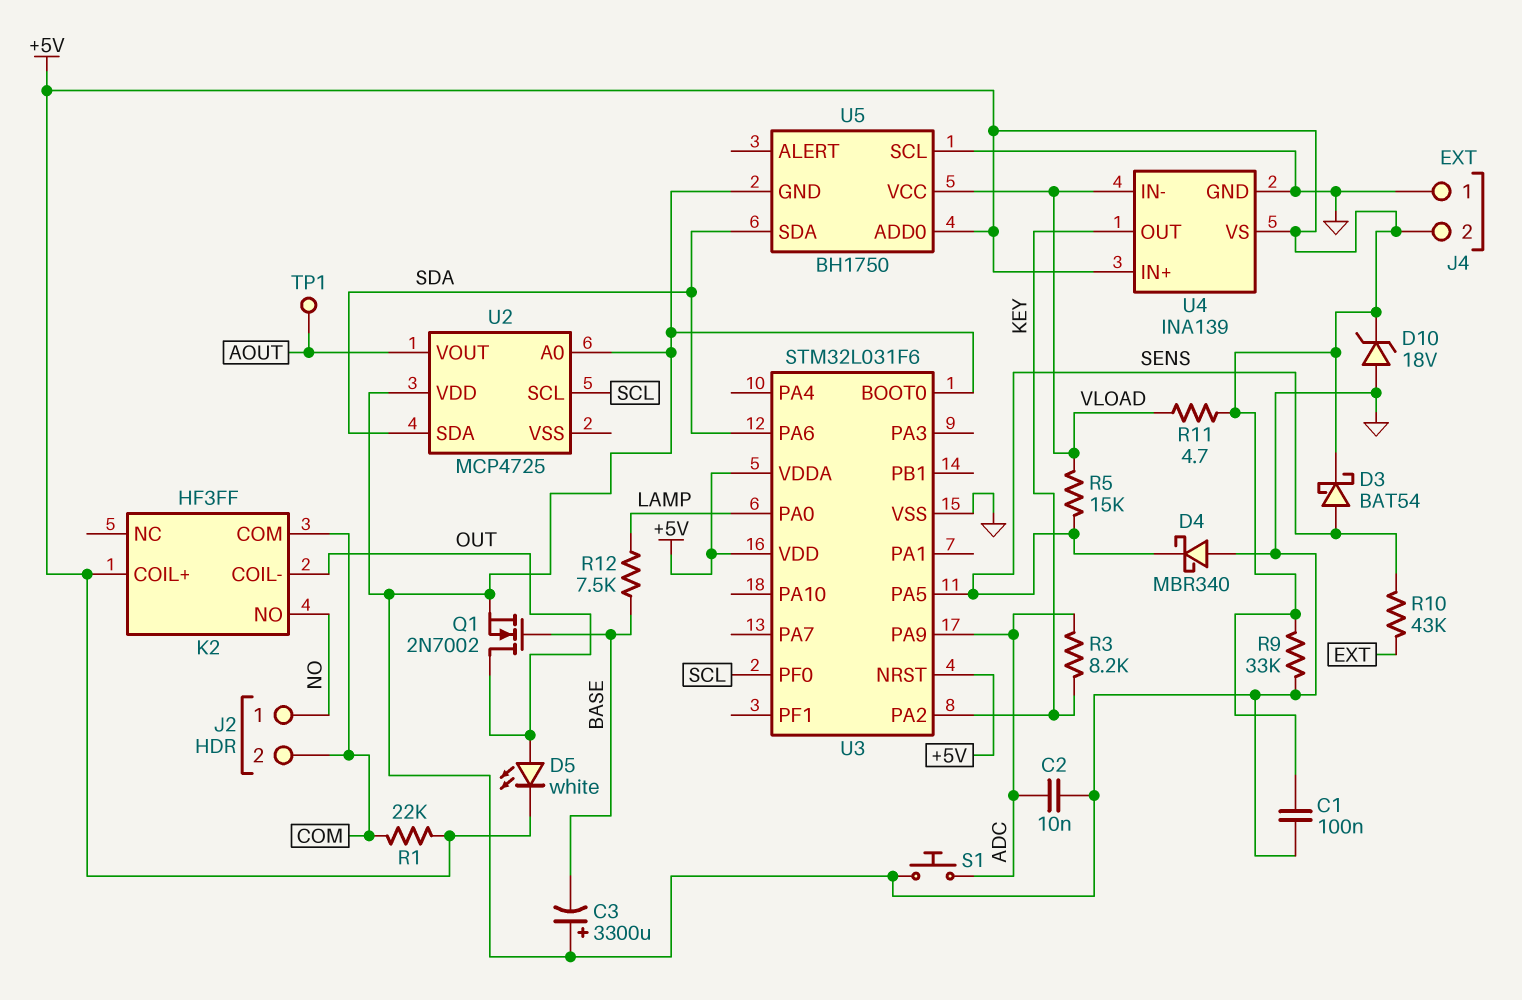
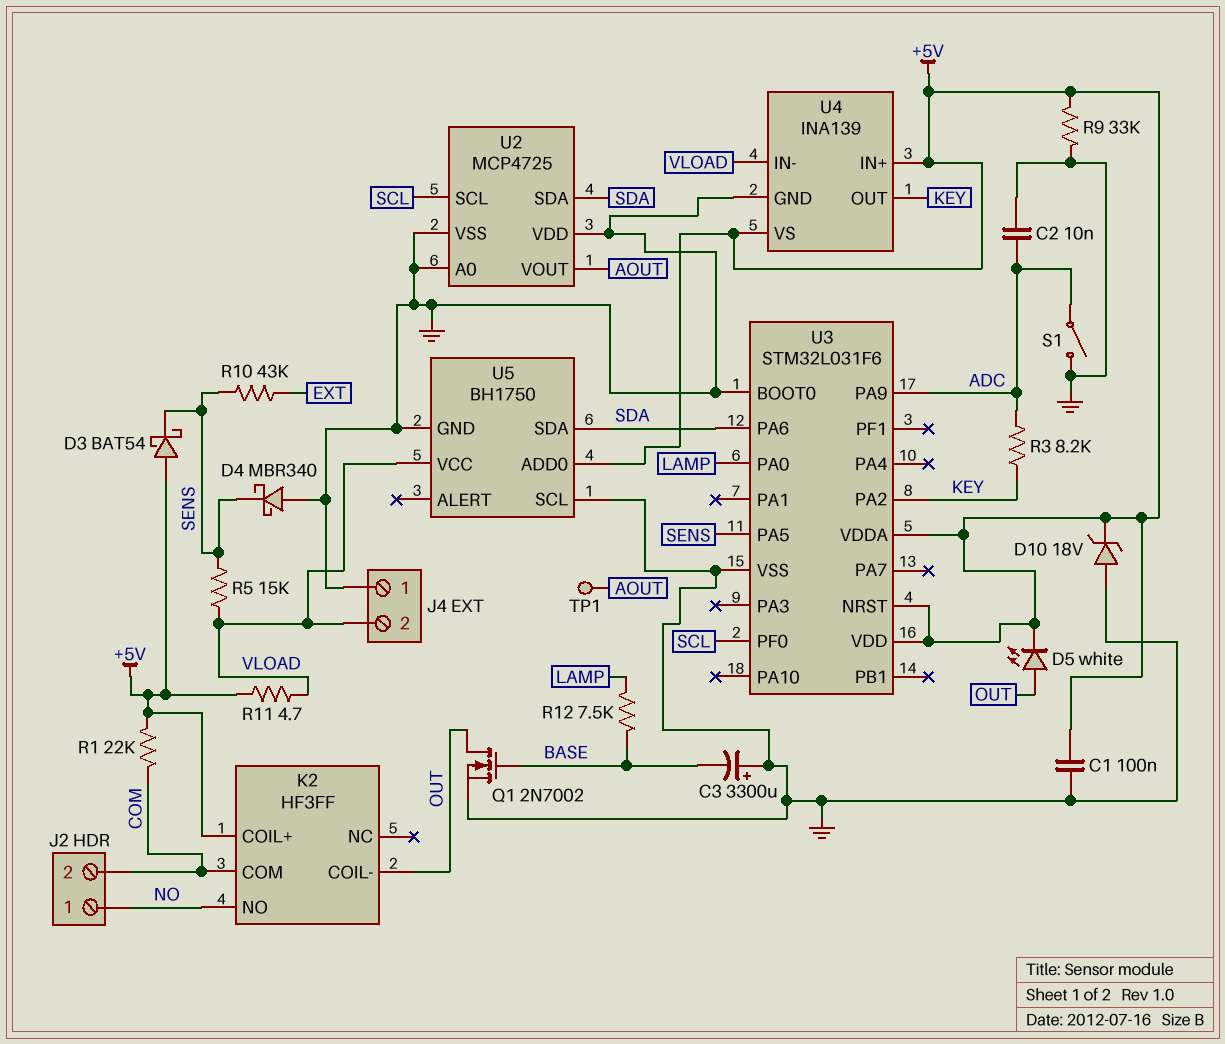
D3: schottky BAT54 (A SENS, K +5V) -> schottky BAT54 (A +5V, K SENS)
J4 pin 2: +5V -> VLOAD
S1: button (ADC, GND) -> switch (ADC, GND)
U2 pin VSS: none -> GND

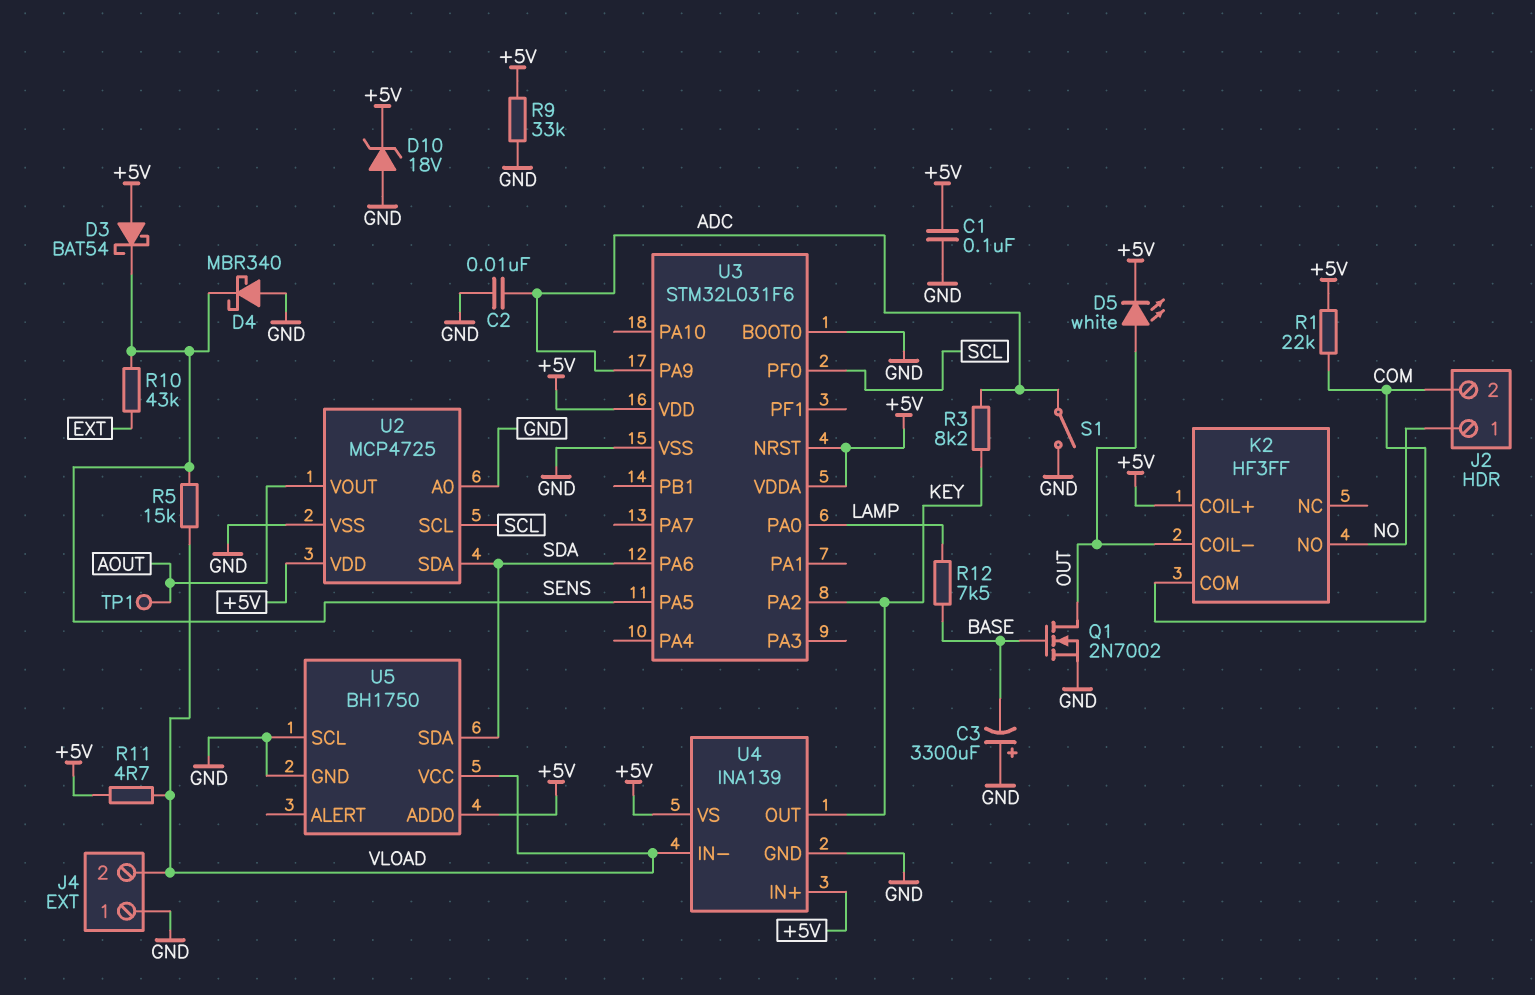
U2 pin VDD: GND -> +5V

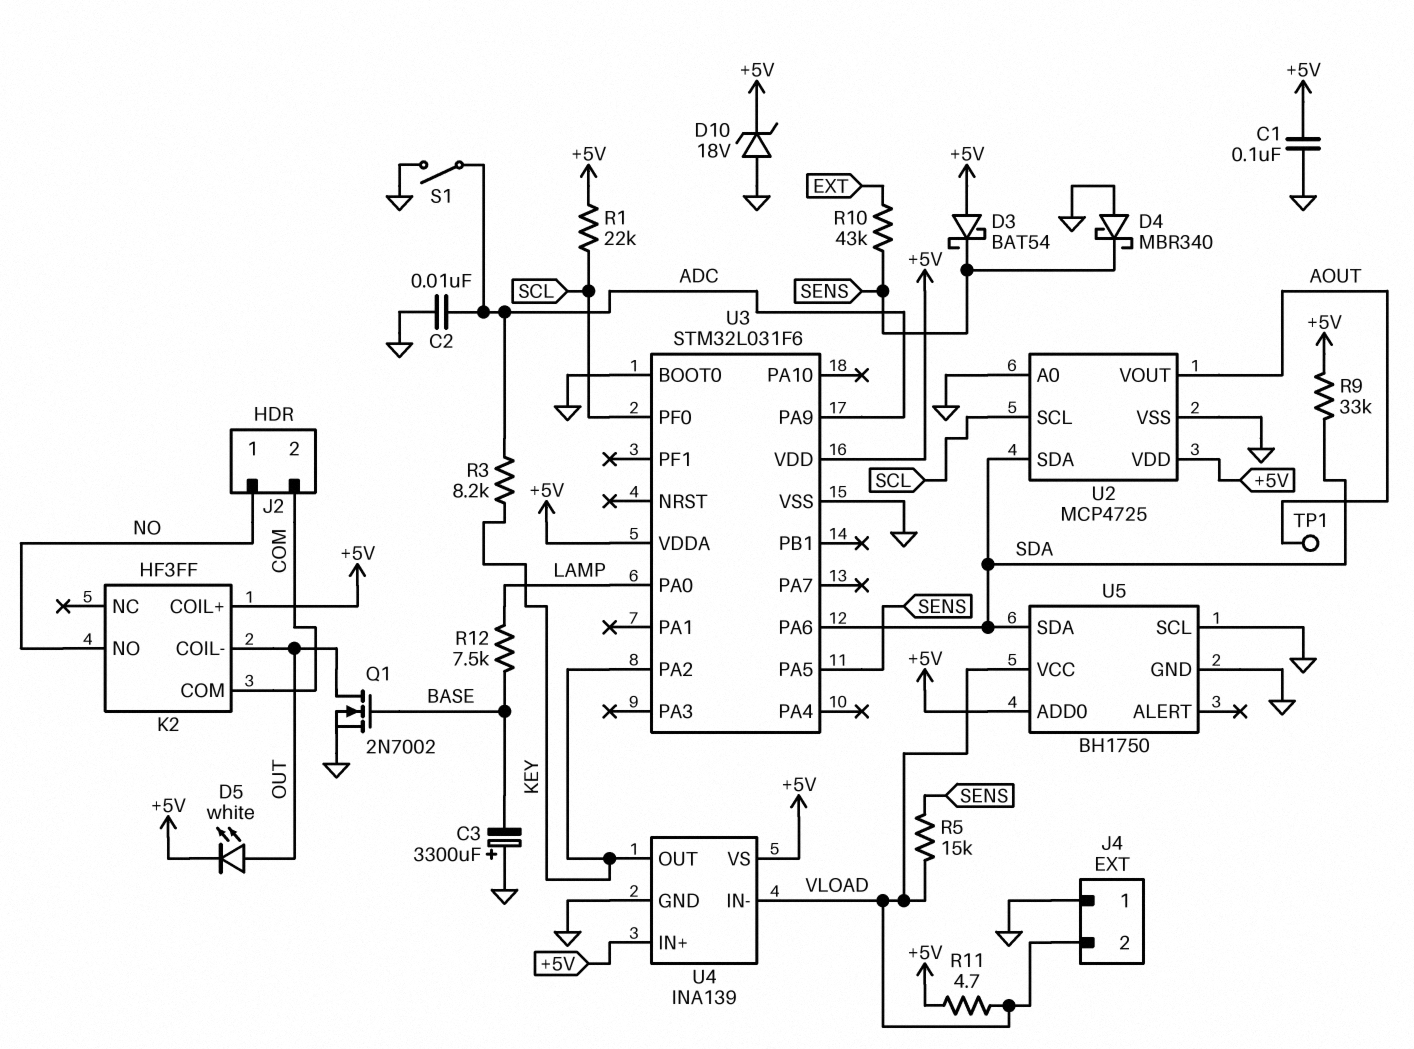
R1: 22k (+5V, COM) -> 22k (+5V, SCL)
R9: 33k (+5V, GND) -> 33k (+5V, SDA)
U3 pin NRST: +5V -> none

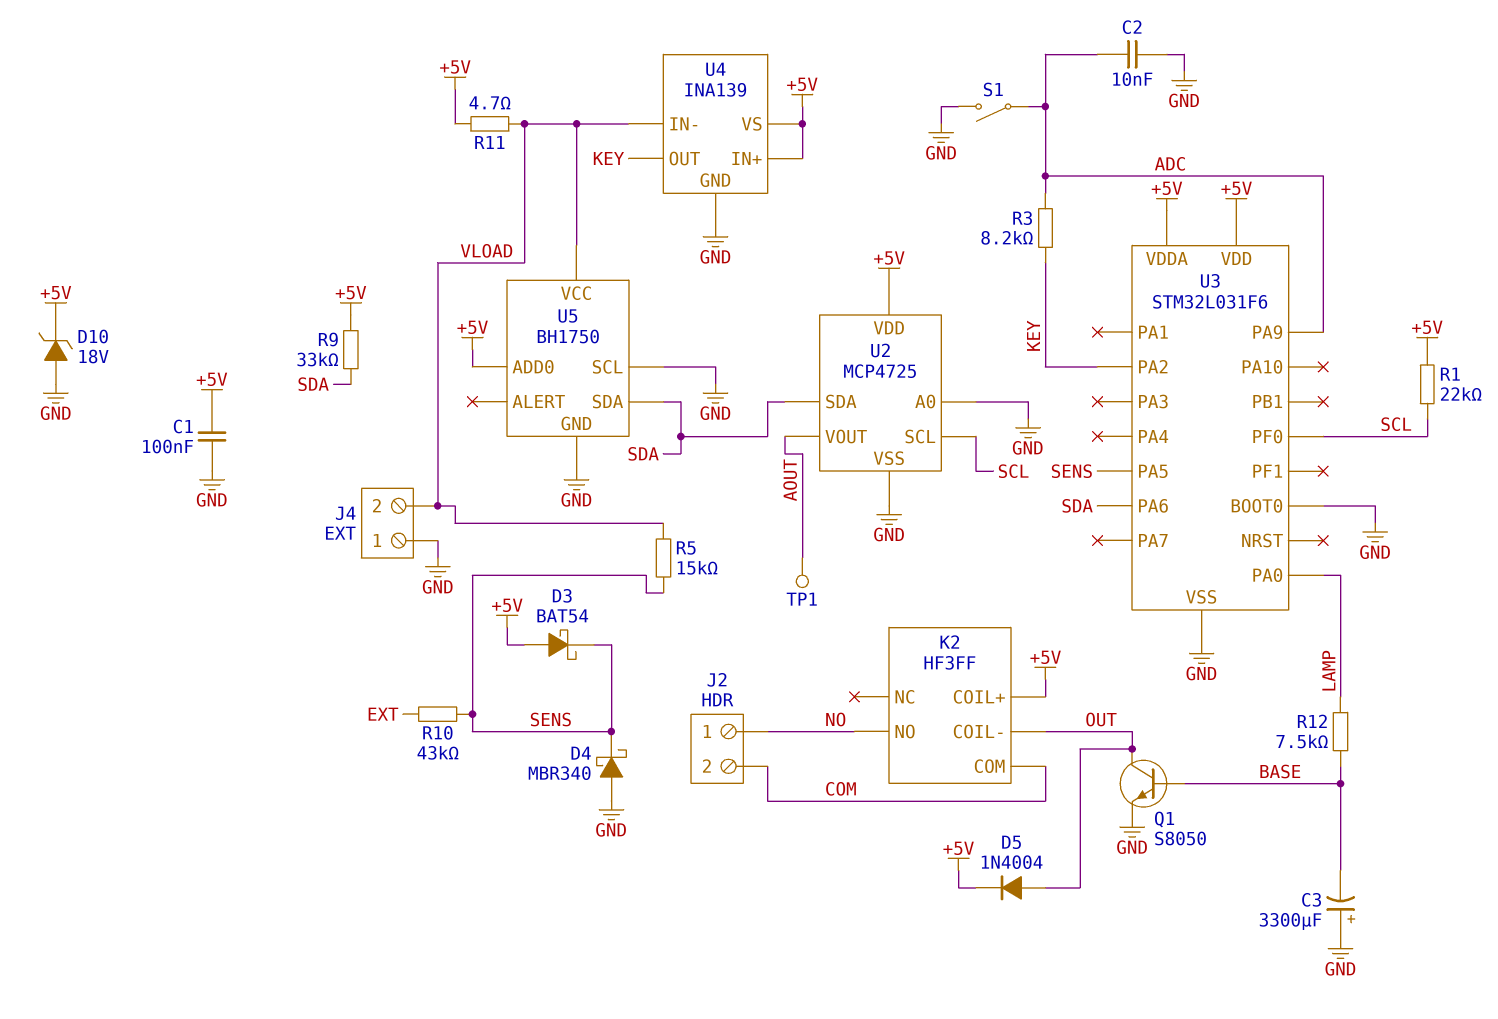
D5: LED white (A OUT, K +5V) -> diode 1N4004 (A OUT, K +5V)
Q1: NMOS 2N7002 (G BASE, D OUT, S GND) -> NPN S8050 (B BASE, C OUT, E GND)

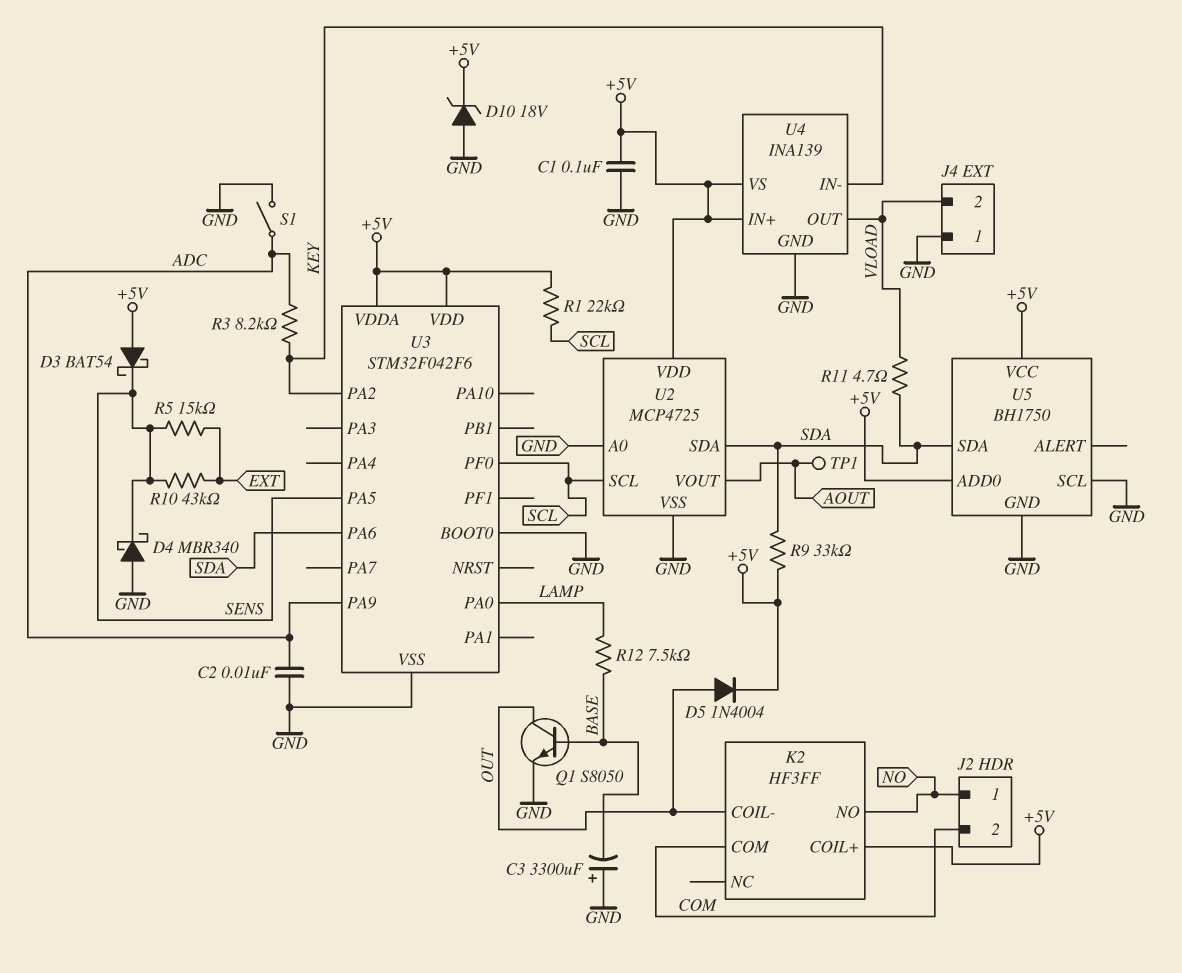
R5: 15k (SENS, VLOAD) -> 15k (EXT, SENS)
R11: 4.7 (+5V, VLOAD) -> 4.7 (SDA, VLOAD)
U3: STM32L031F6 -> STM32F042F6
U4 pin IN-: VLOAD -> KEY
U4 pin OUT: KEY -> VLOAD
U5 pin VCC: VLOAD -> +5V

